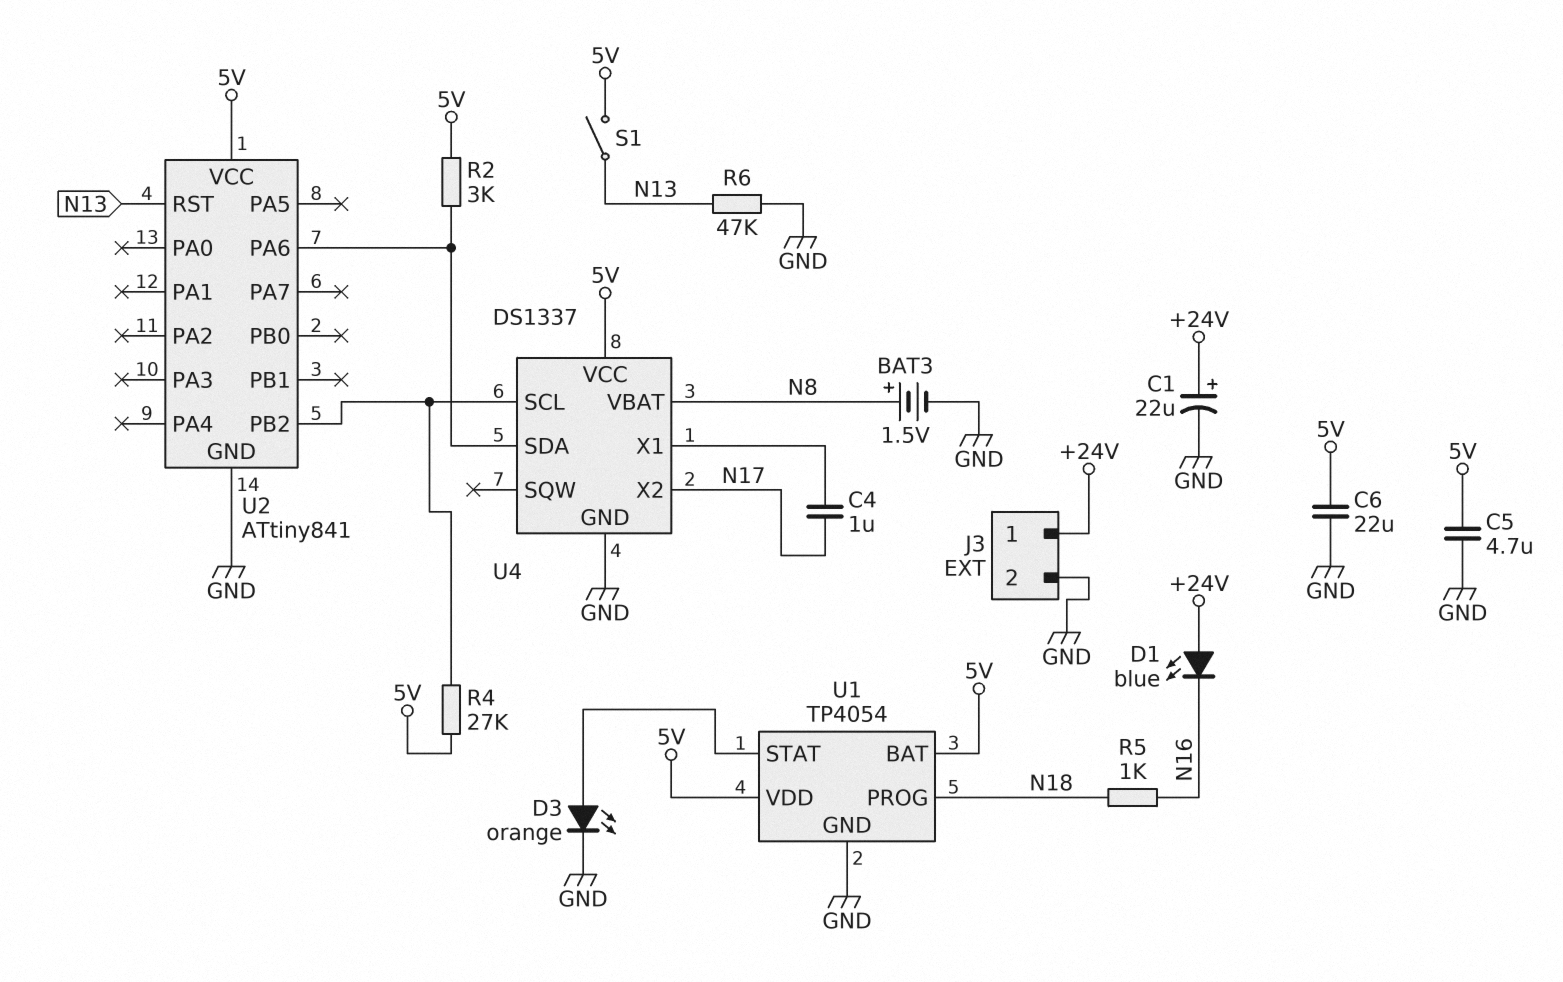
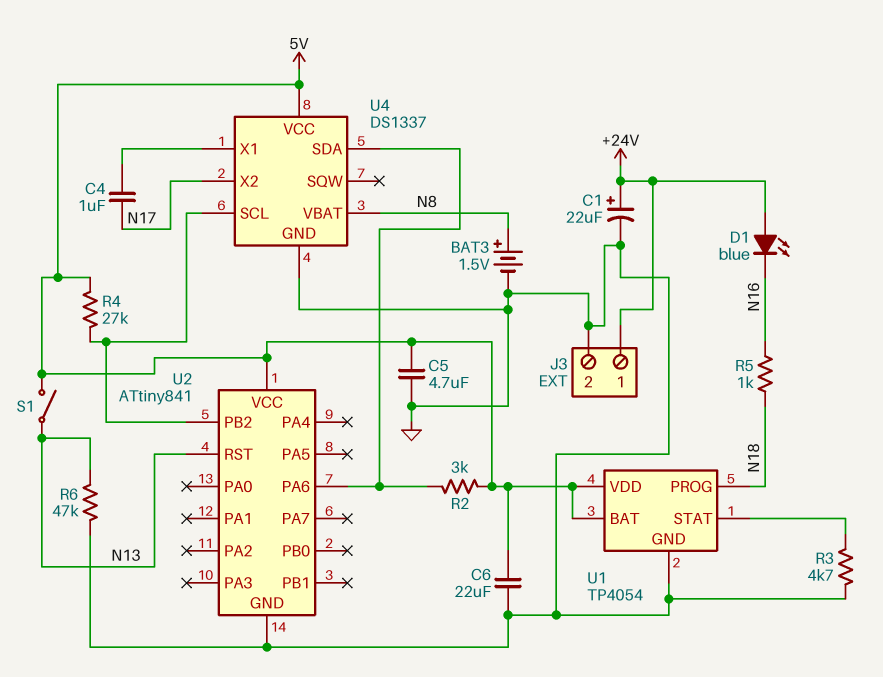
D3: LED orange (A U1/STAT, K GND) -> none
R3: none -> 4.7k (GND, U1/STAT)

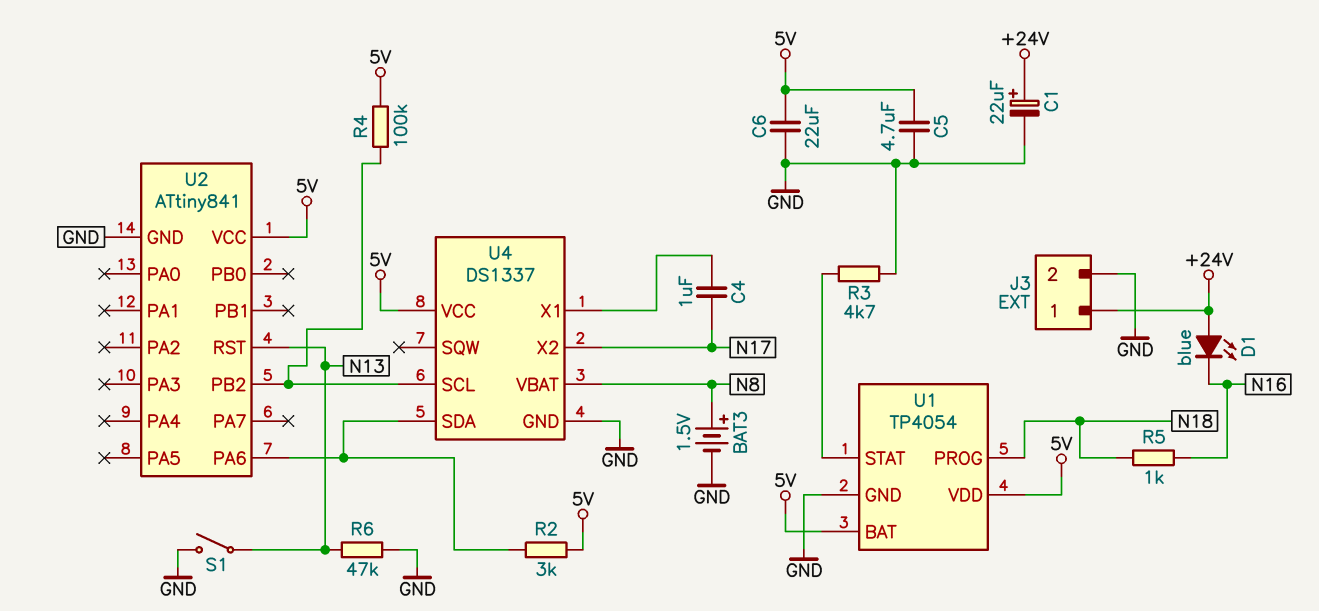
R4: 27k (5V, U2/PB2) -> 100k (5V, U2/PB2)
S1: switch (5V, N13) -> switch (GND, N13)

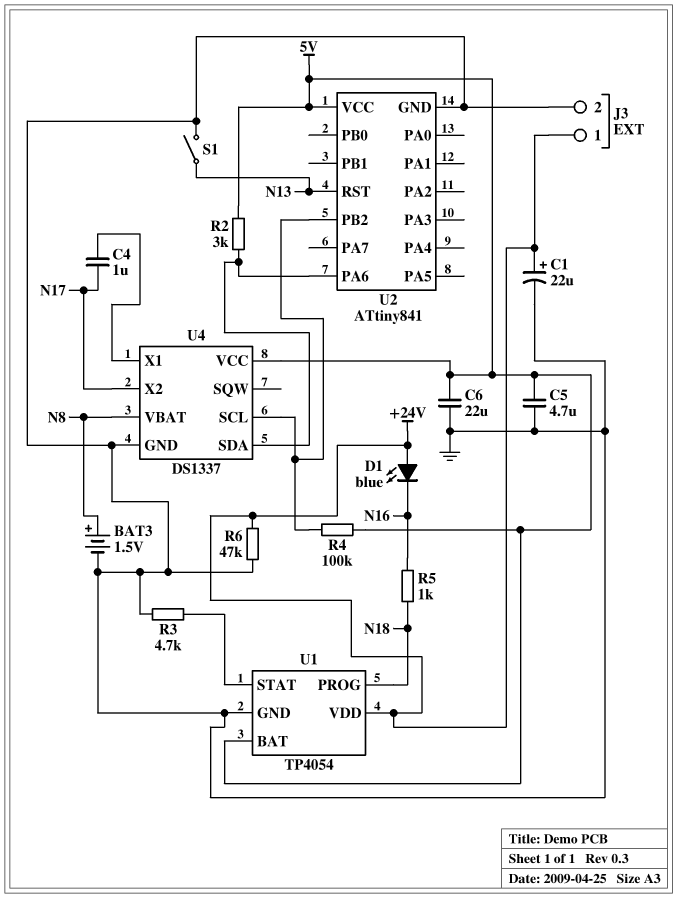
R6: 47k (GND, N13) -> 47k (+24V, GND)
U1 pin VDD: 5V -> +24V

